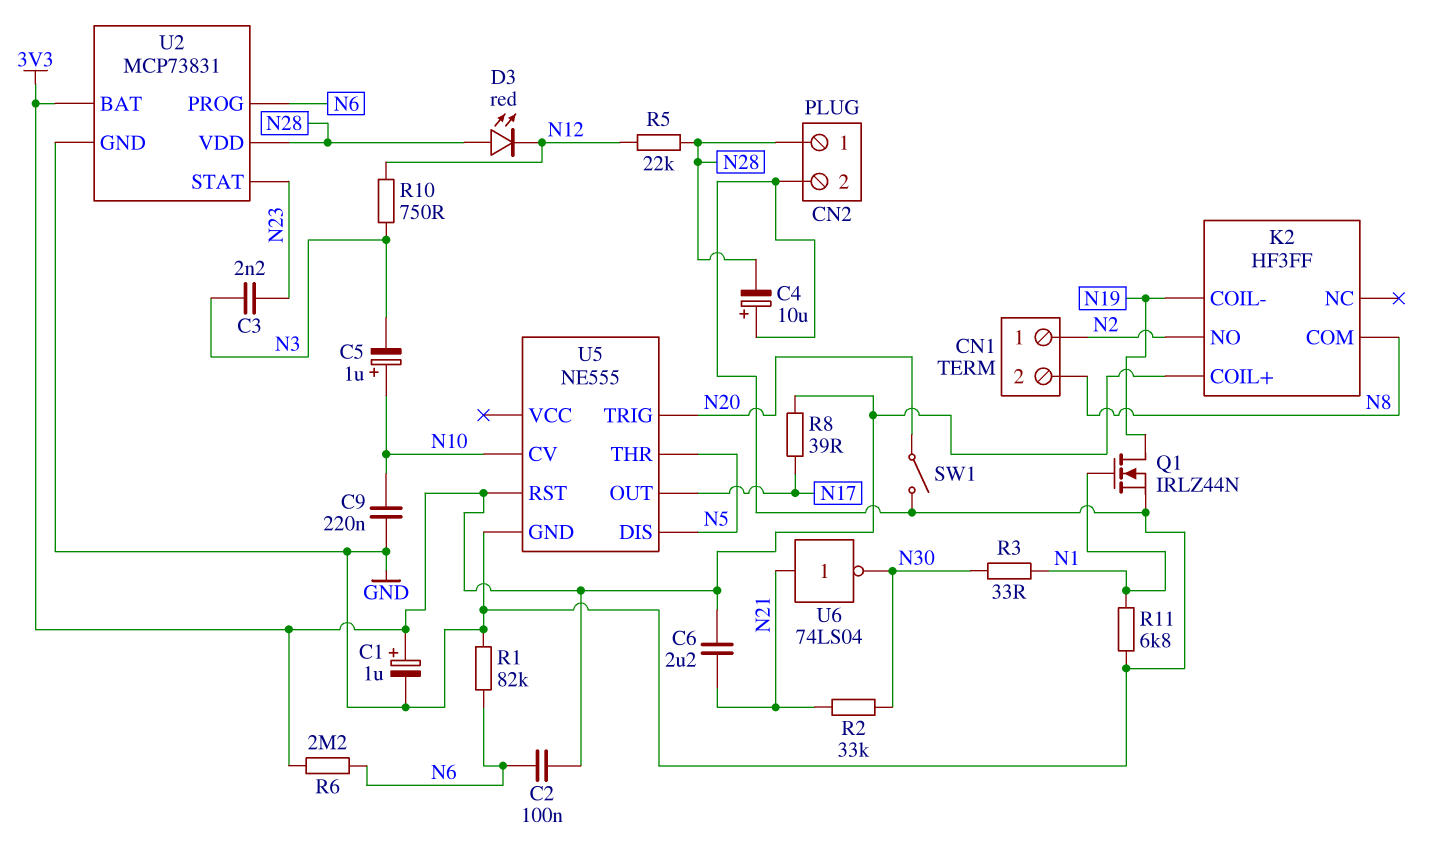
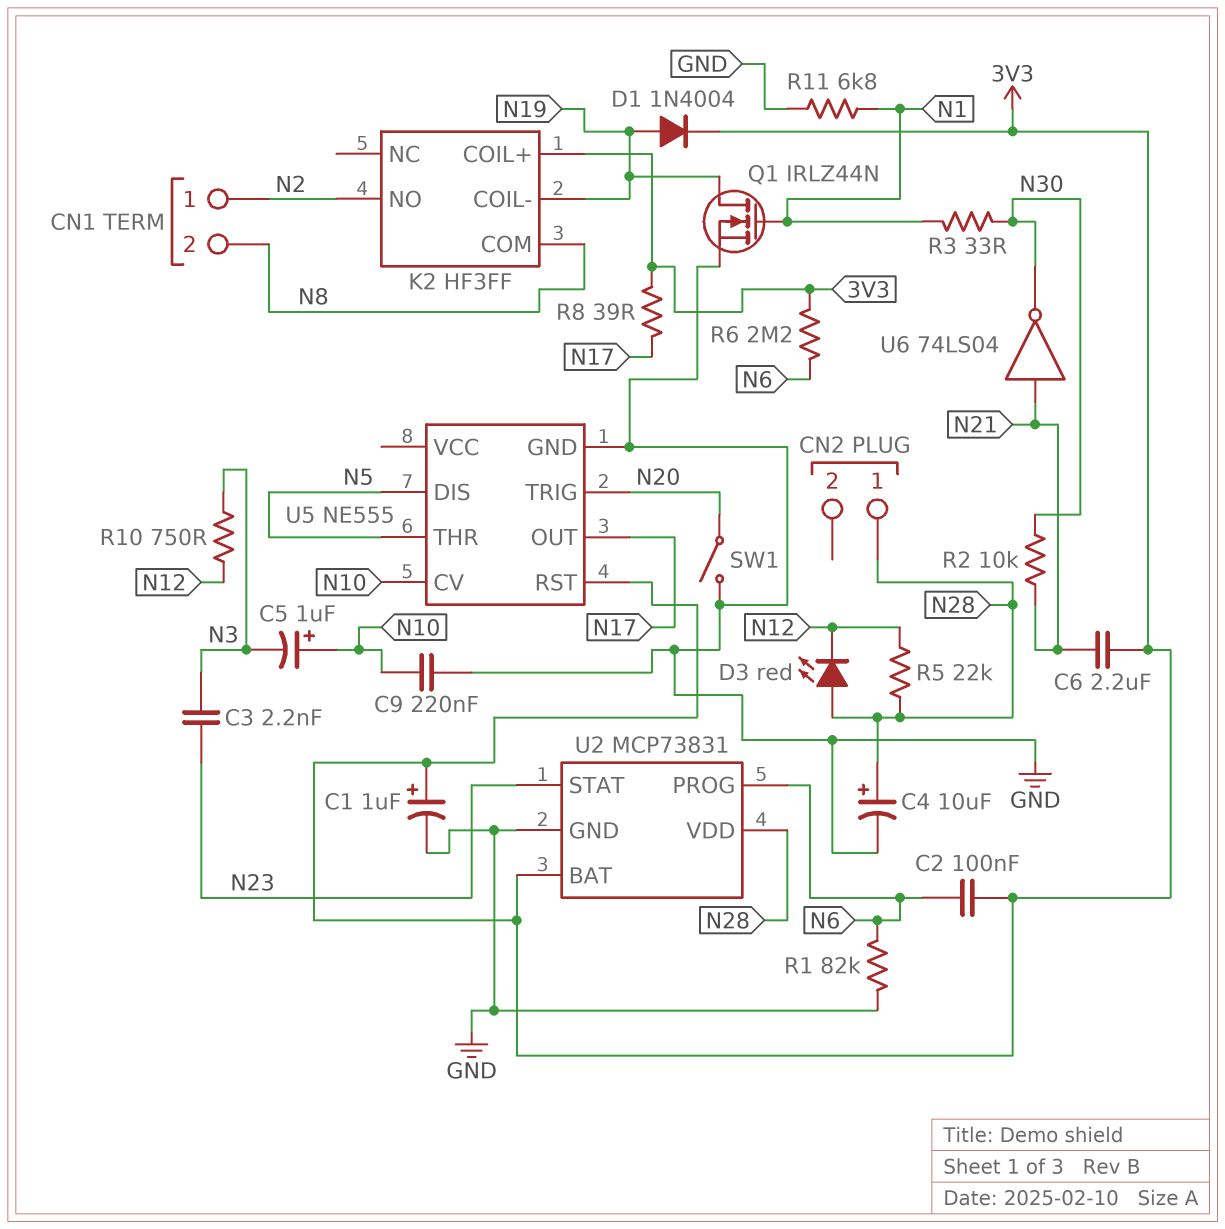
C4: 10uF (plus GND, minus N28) -> 10uF (plus N28, minus GND)
CN2 pin 2: GND -> none
D1: none -> diode 1N4004 (A N19, K 3V3)
R2: 33k (N21, N30) -> 10k (N21, N30)

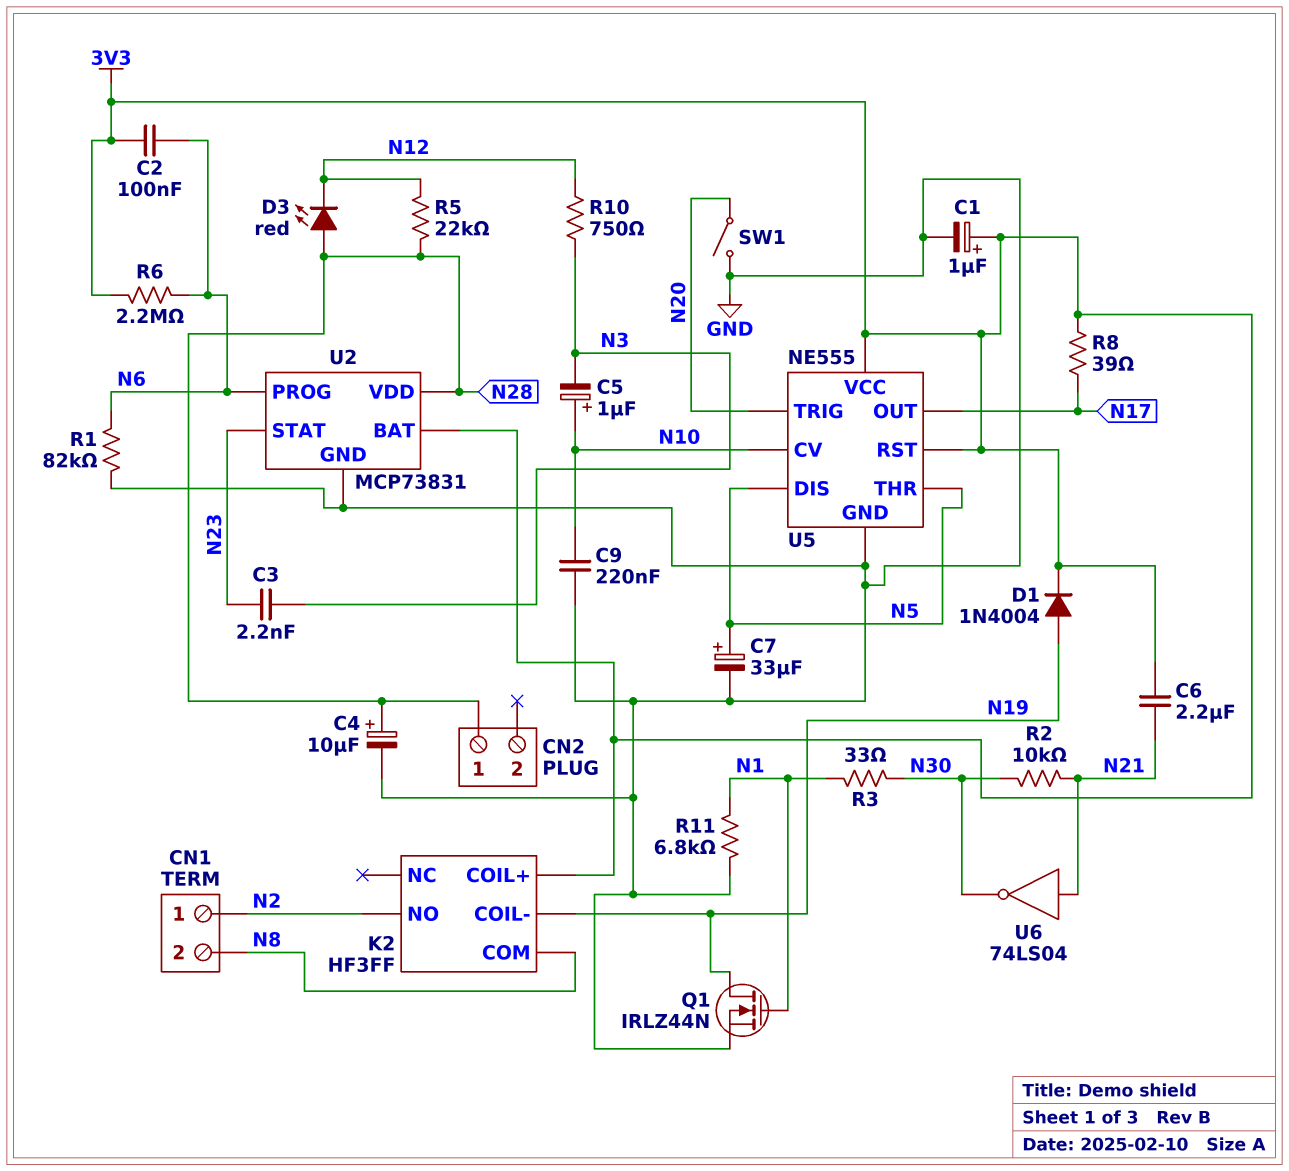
C7: none -> 33uF (plus N5, minus GND)
U5 pin VCC: none -> 3V3

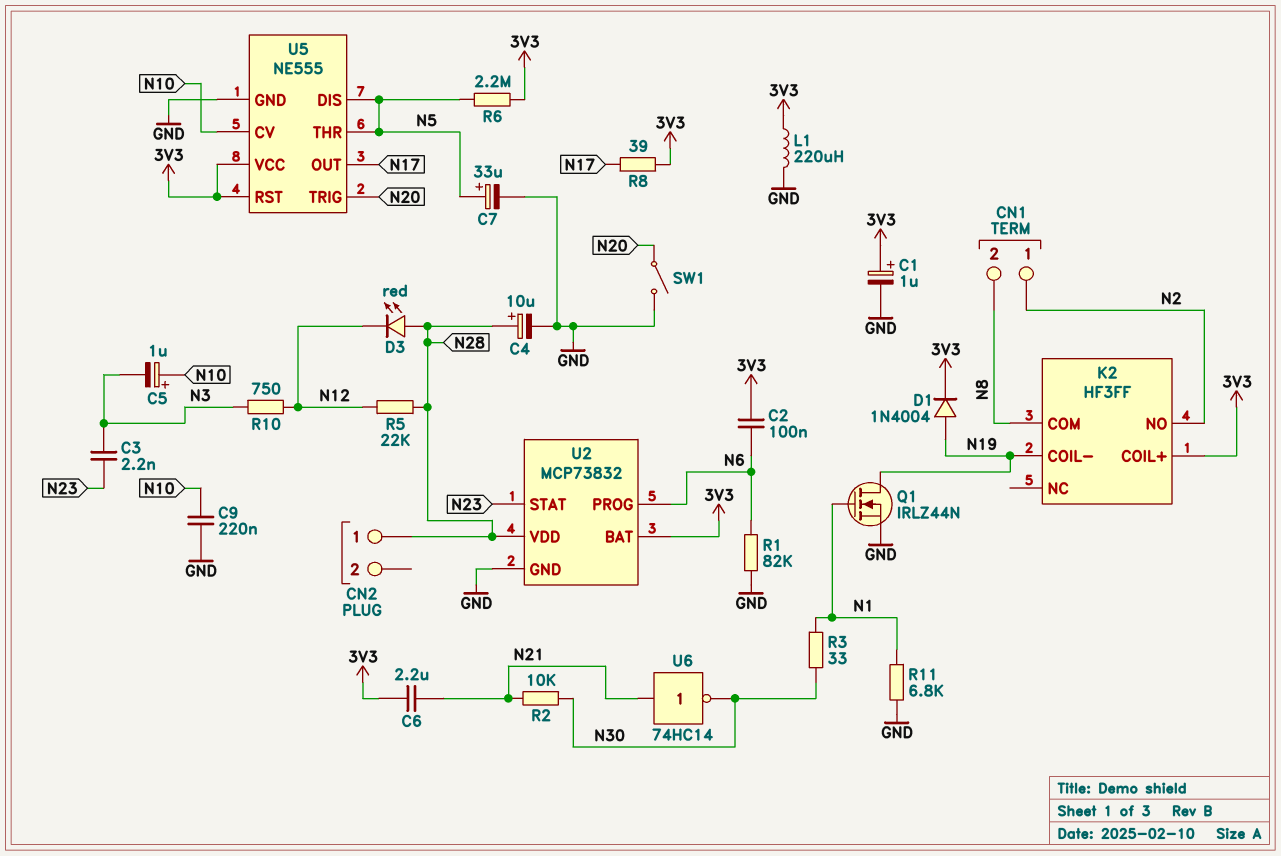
L1: none -> 220uH (3V3, GND)
R6: 2.2M (3V3, N6) -> 2.2M (3V3, N5)
U2: MCP73831 -> MCP73832
U6: NOT 74LS04 (in N21, out N30) -> NOT 74HC14 (in N21, out N30)

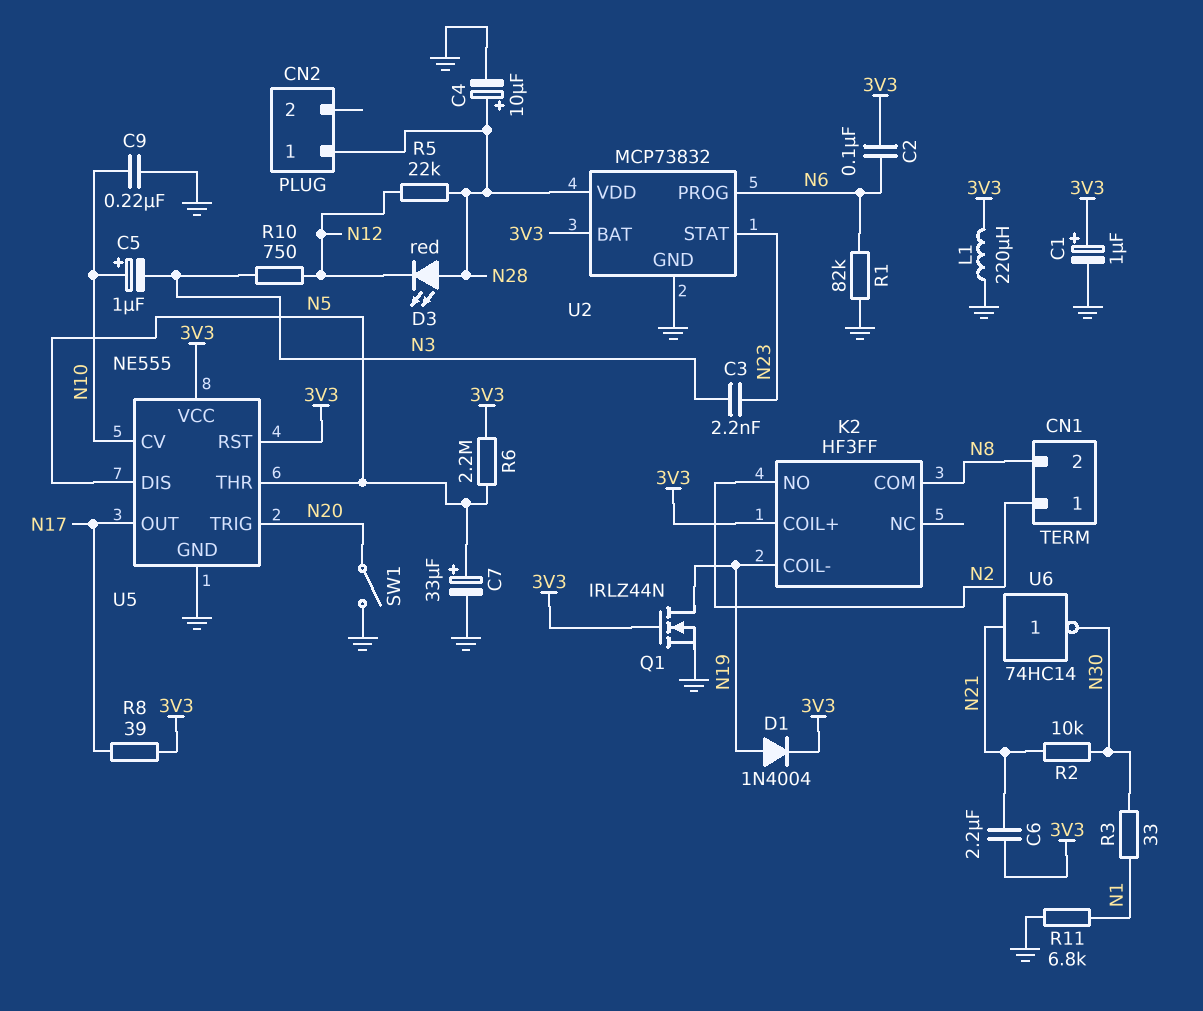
Q1: NMOS IRLZ44N (G N1, D N19, S GND) -> NMOS IRLZ44N (G 3V3, D N19, S GND)

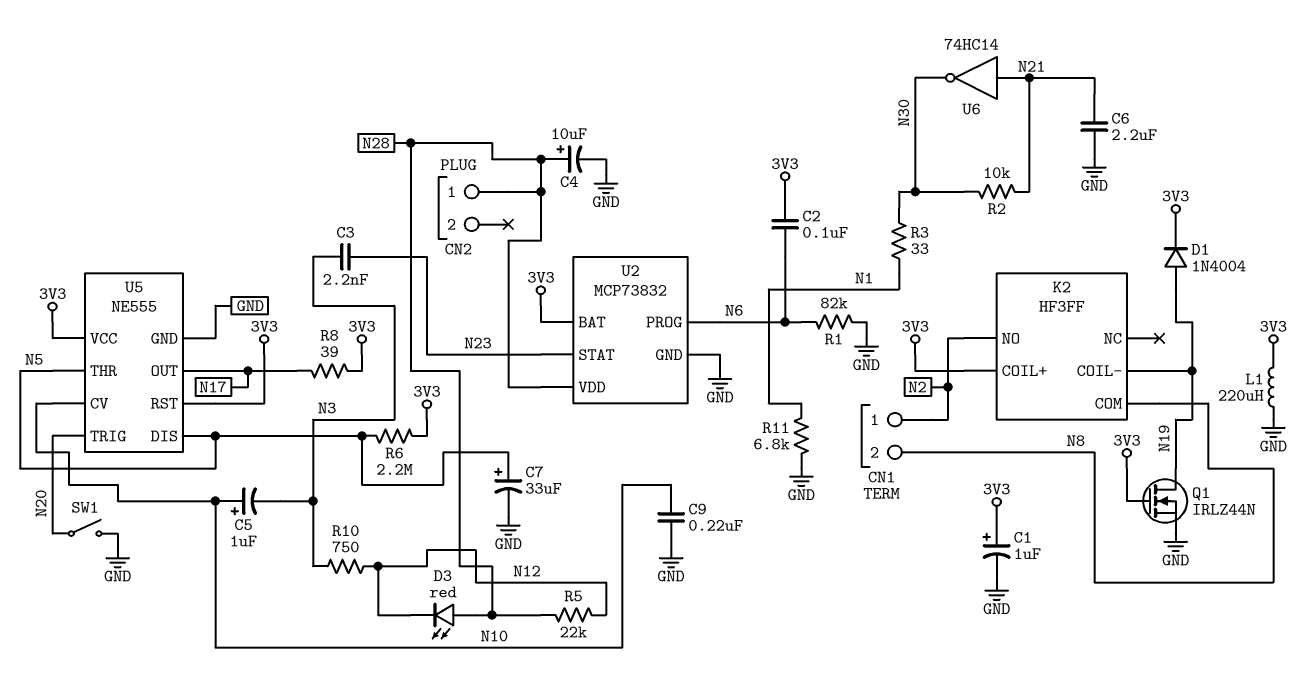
C6: 2.2uF (3V3, N21) -> 2.2uF (GND, N21)

